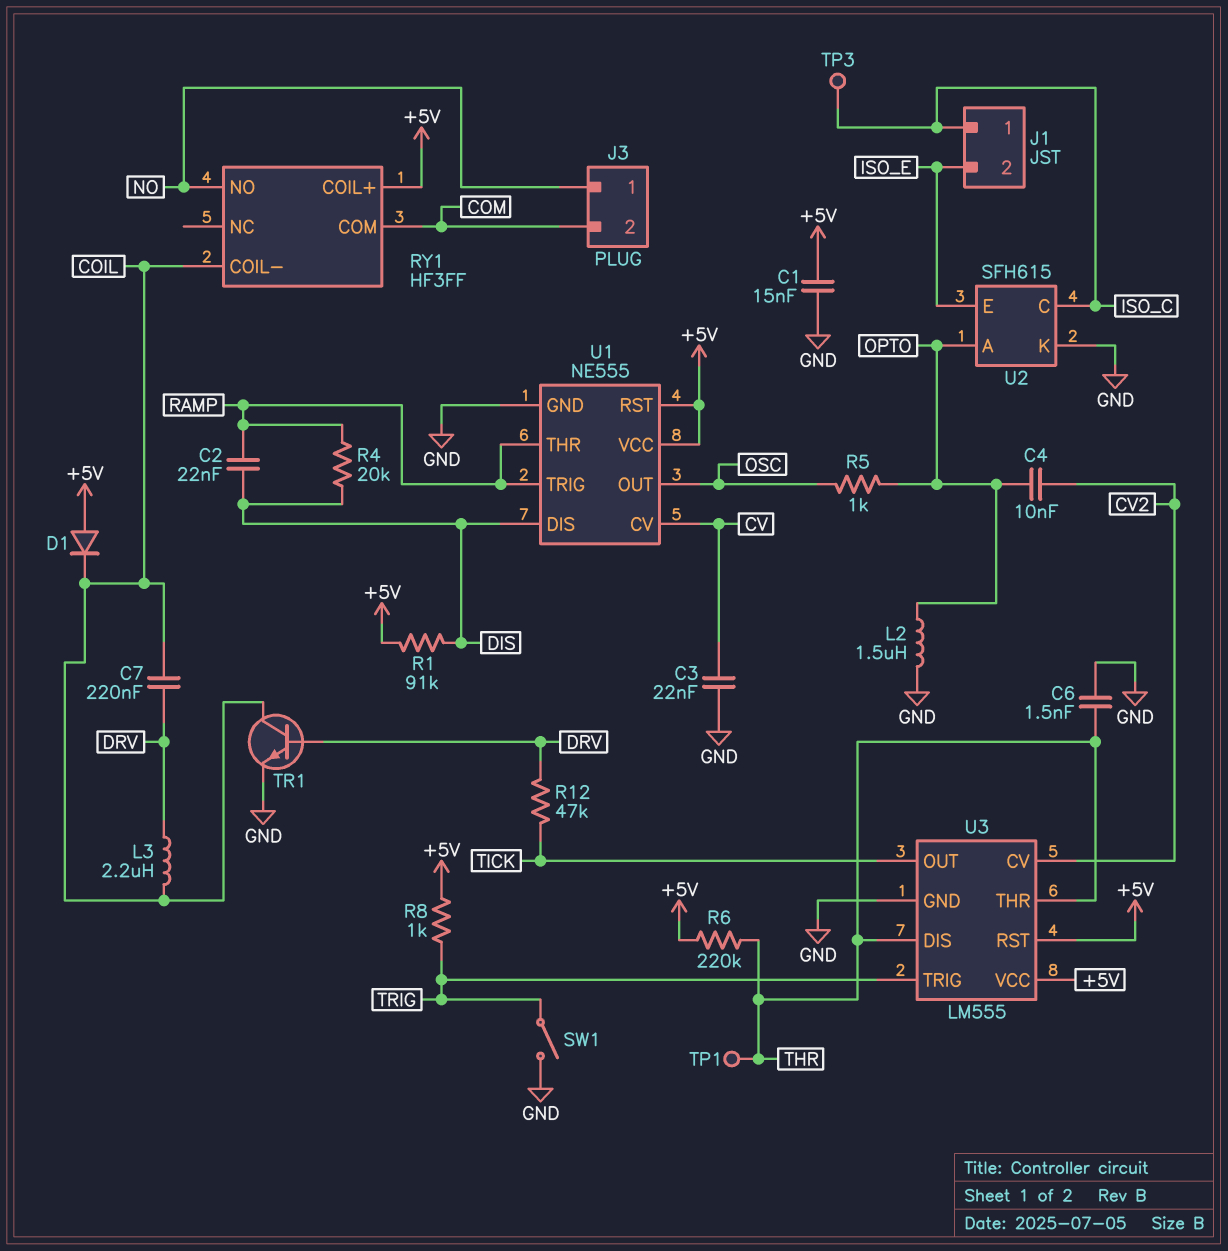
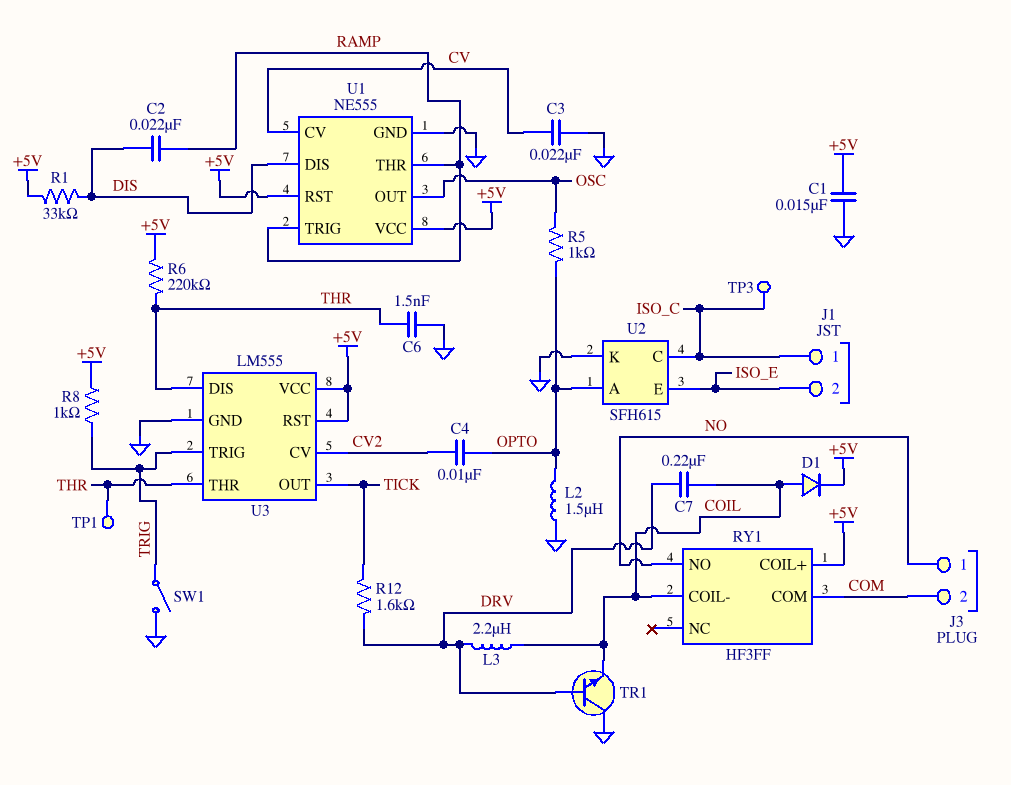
D1: diode (A +5V, K COIL) -> diode (A COIL, K +5V)
R1: 91k (+5V, DIS) -> 33k (+5V, DIS)
R4: 20k (DIS, RAMP) -> none
R12: 47k (DRV, TICK) -> 1.6k (DRV, TICK)
TR1: NPN (B DRV, C COIL, E GND) -> NPN (B DRV, C GND, E COIL)

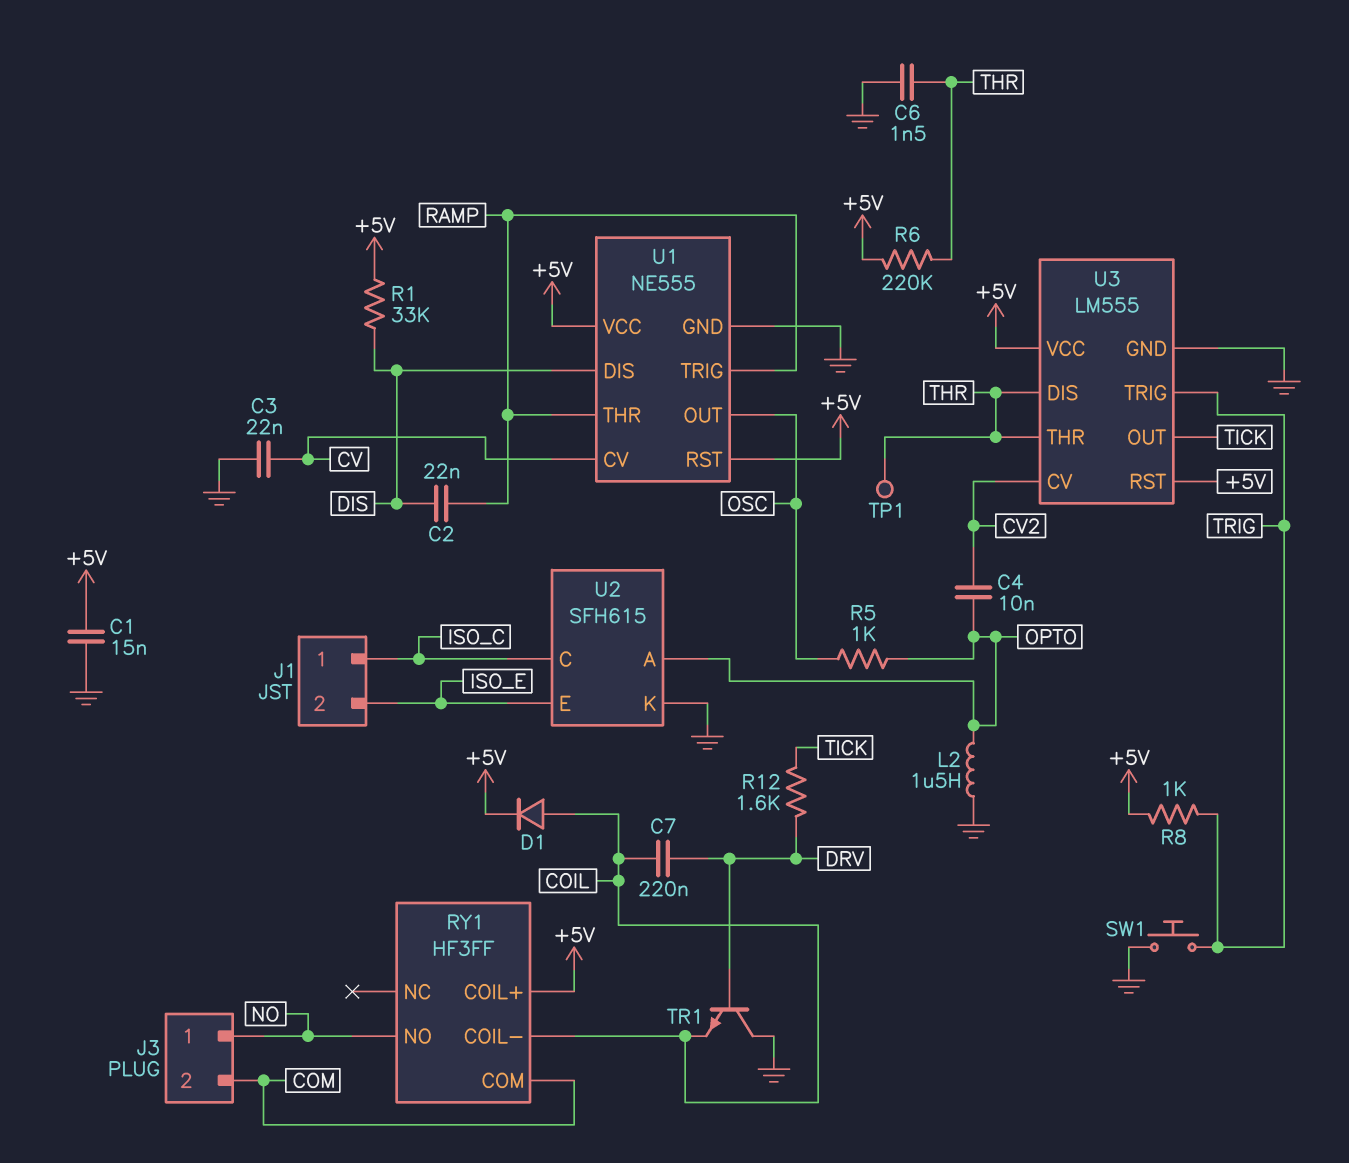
L3: 2.2uH (COIL, DRV) -> none
SW1: switch (GND, TRIG) -> button (GND, TRIG)
TP3: test point (ISO_C) -> none

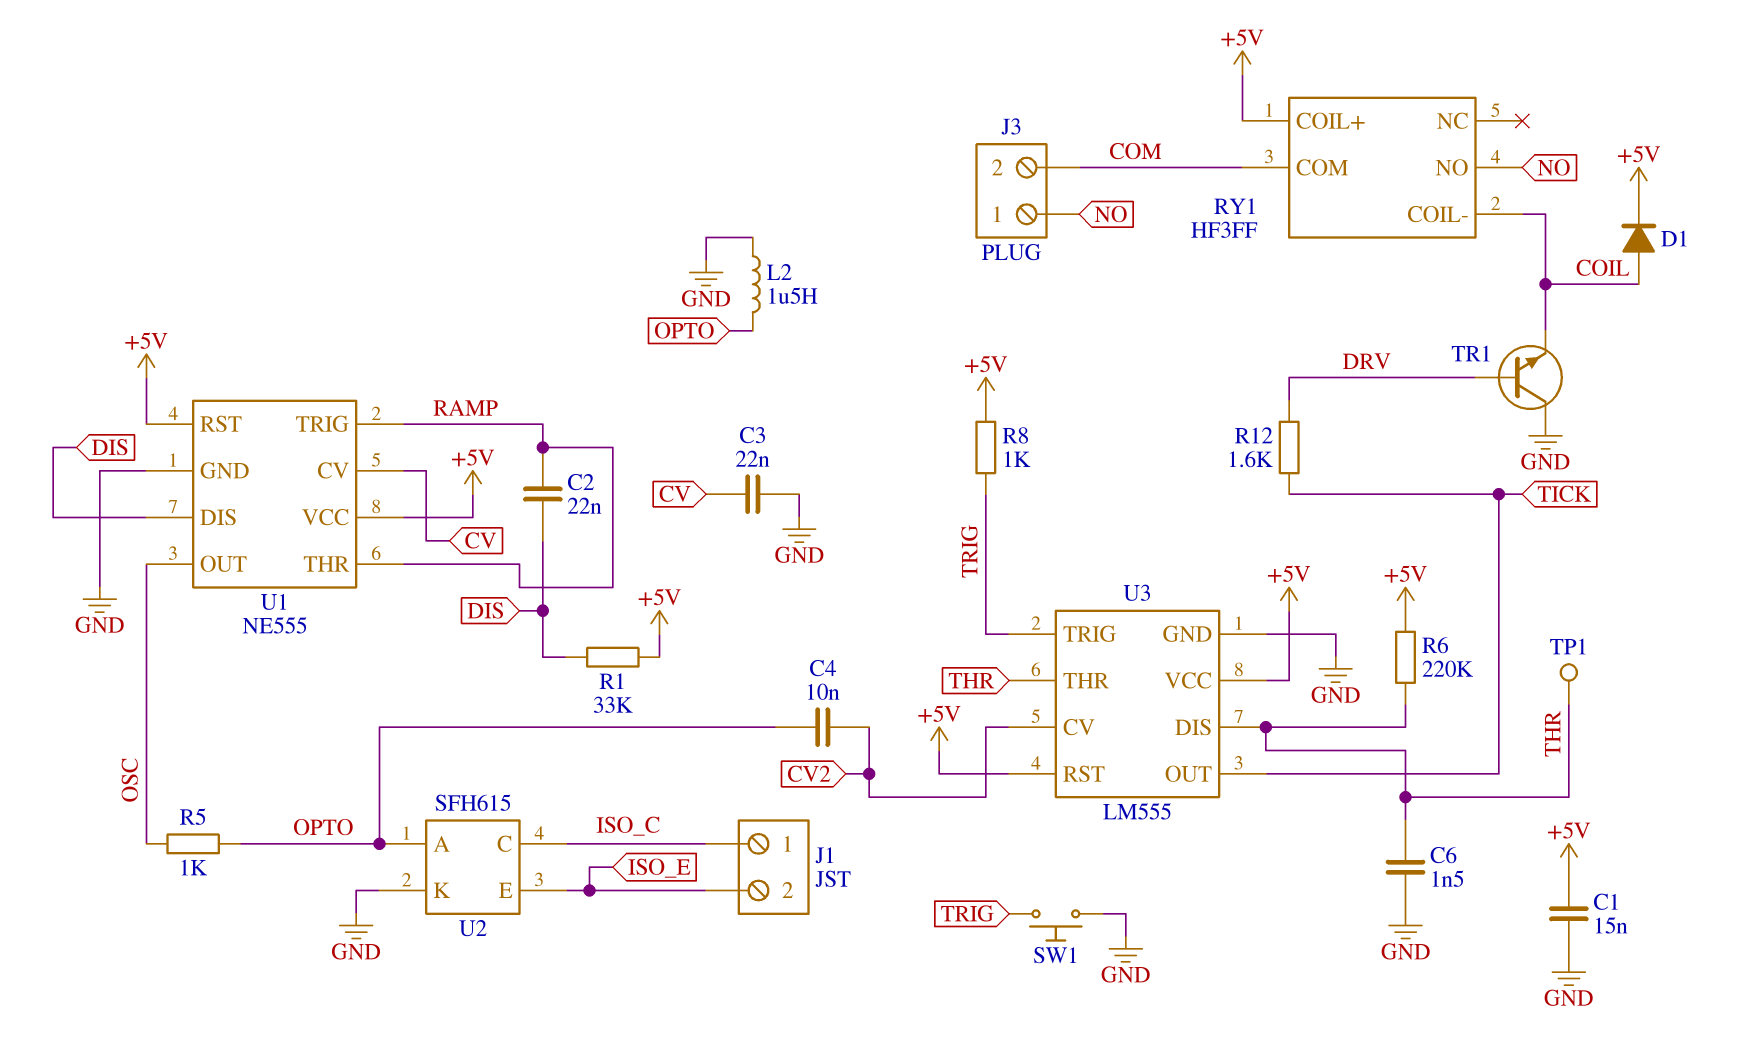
C7: 220nF (COIL, DRV) -> none

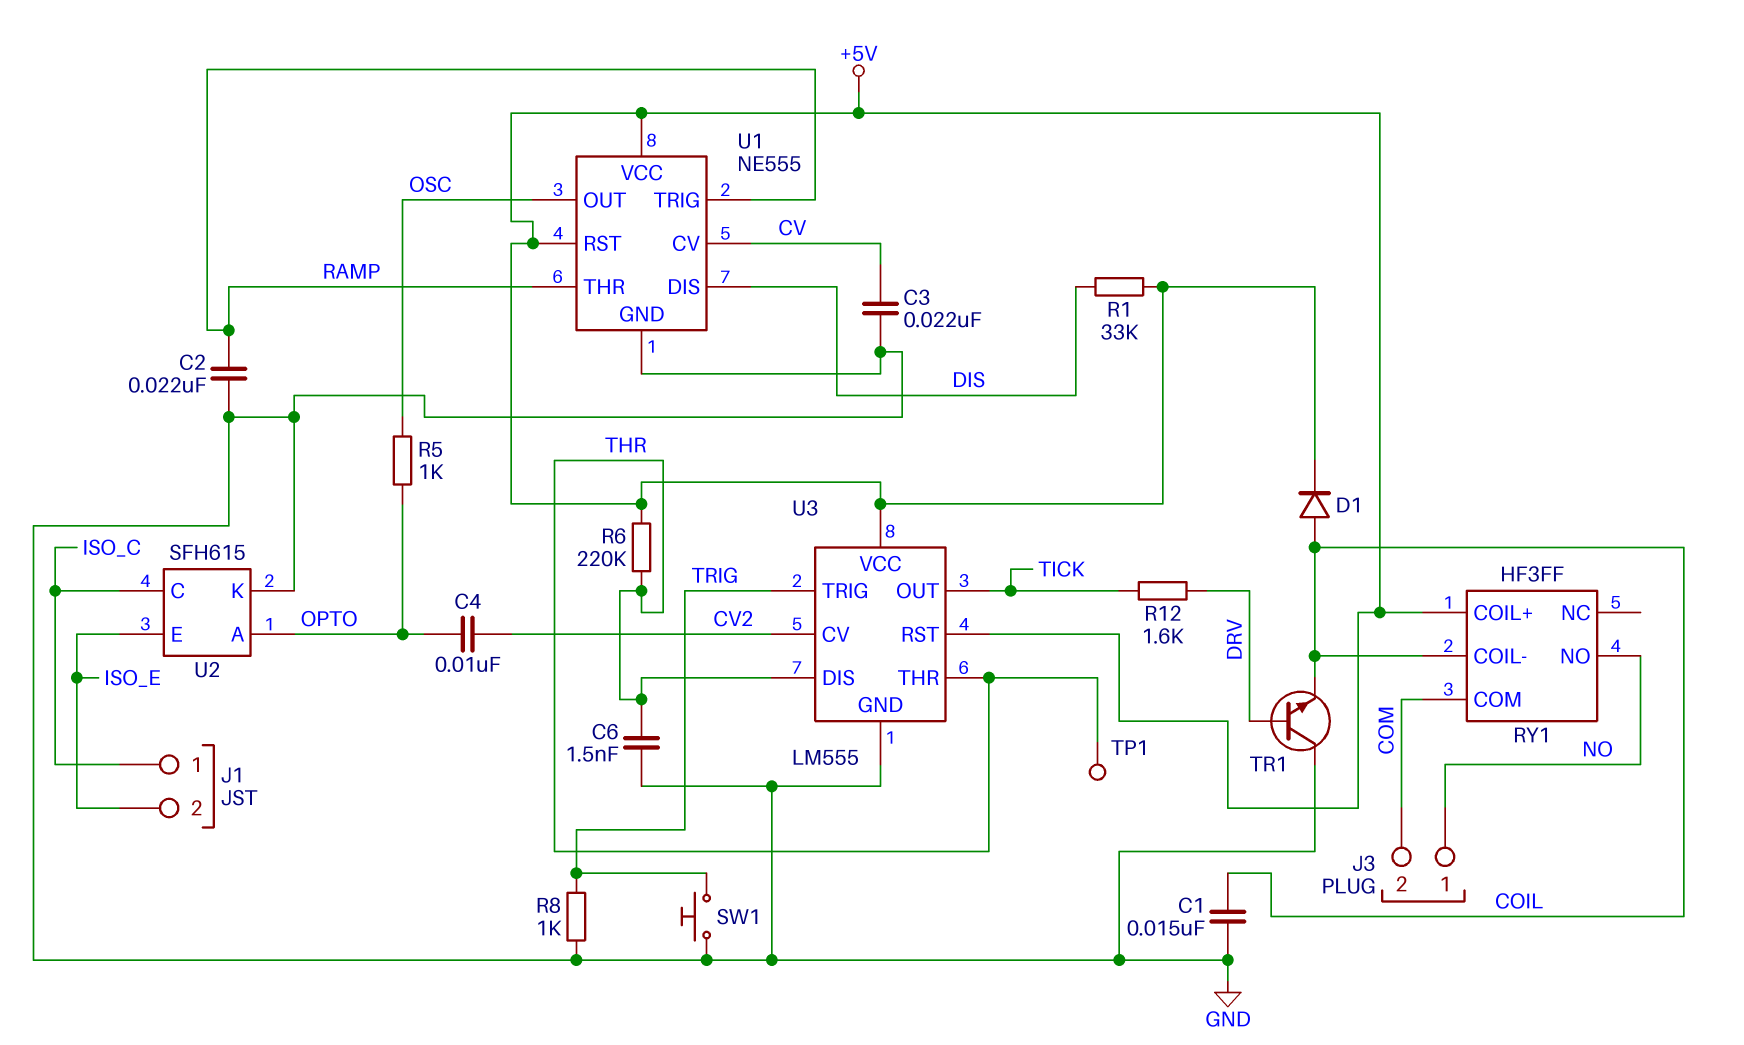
C1: 15nF (+5V, GND) -> 15nF (COIL, GND)
C2: 22nF (DIS, RAMP) -> 22nF (GND, RAMP)
L2: 1.5uH (GND, OPTO) -> none
R8: 1k (+5V, TRIG) -> 1k (GND, TRIG)

